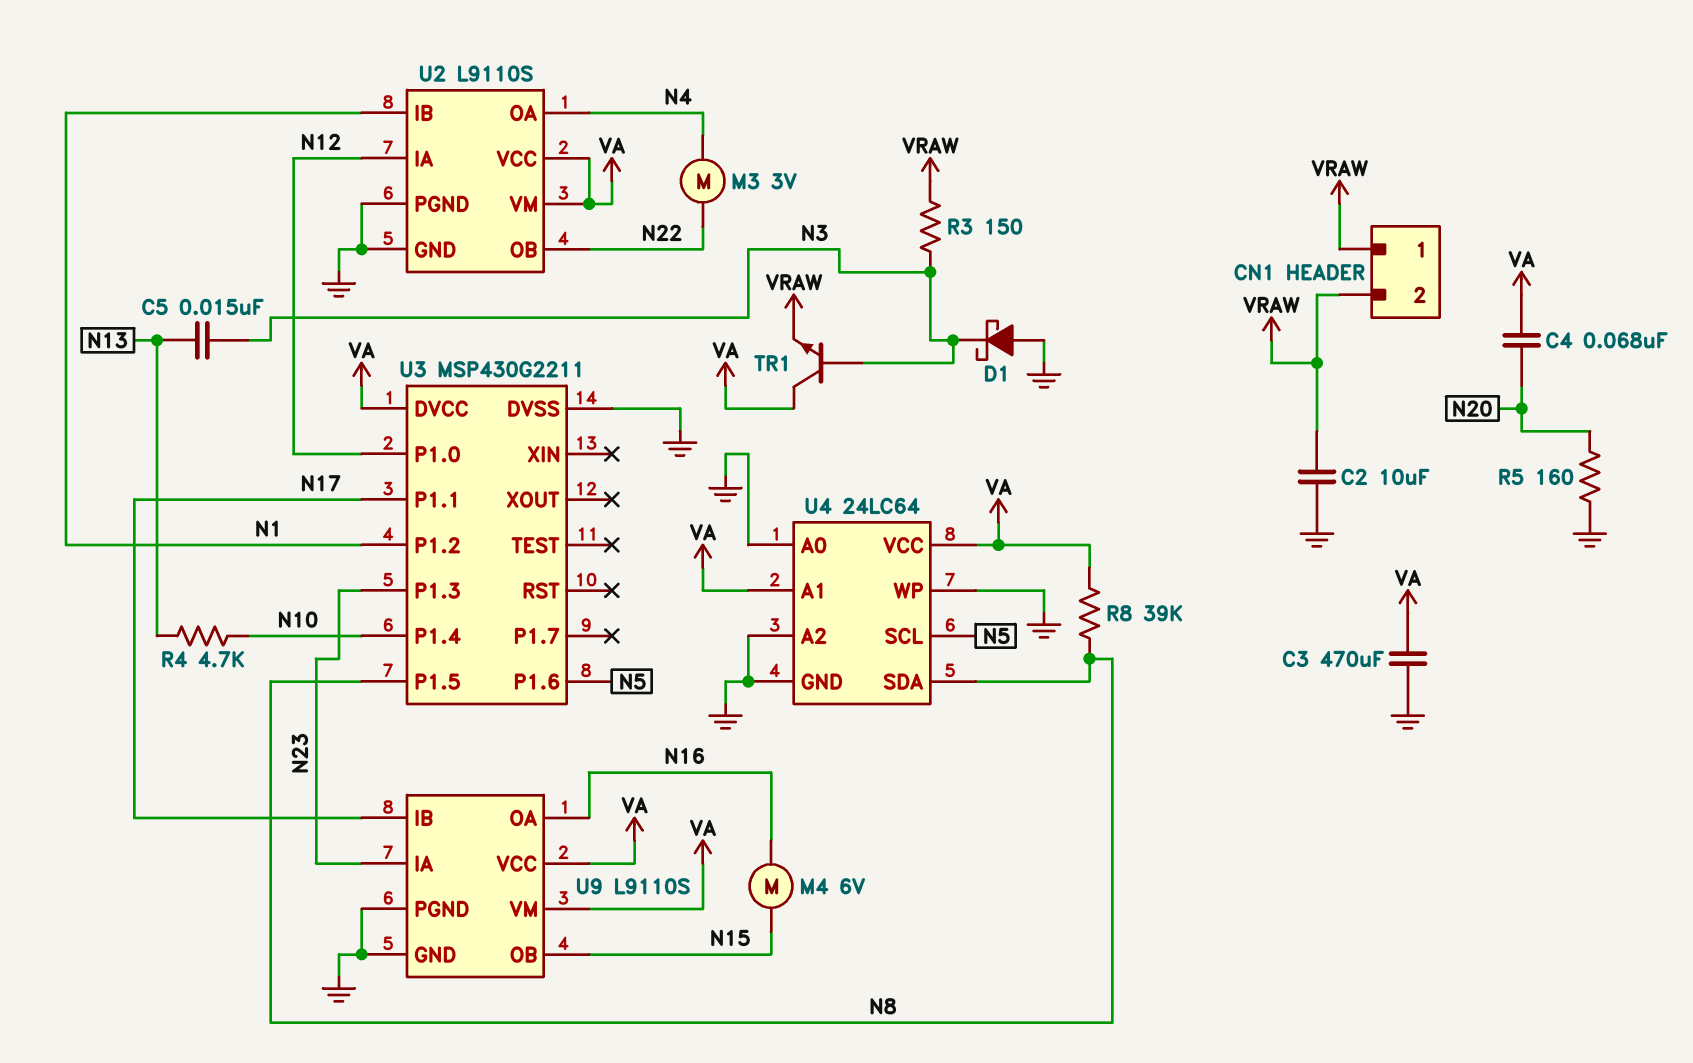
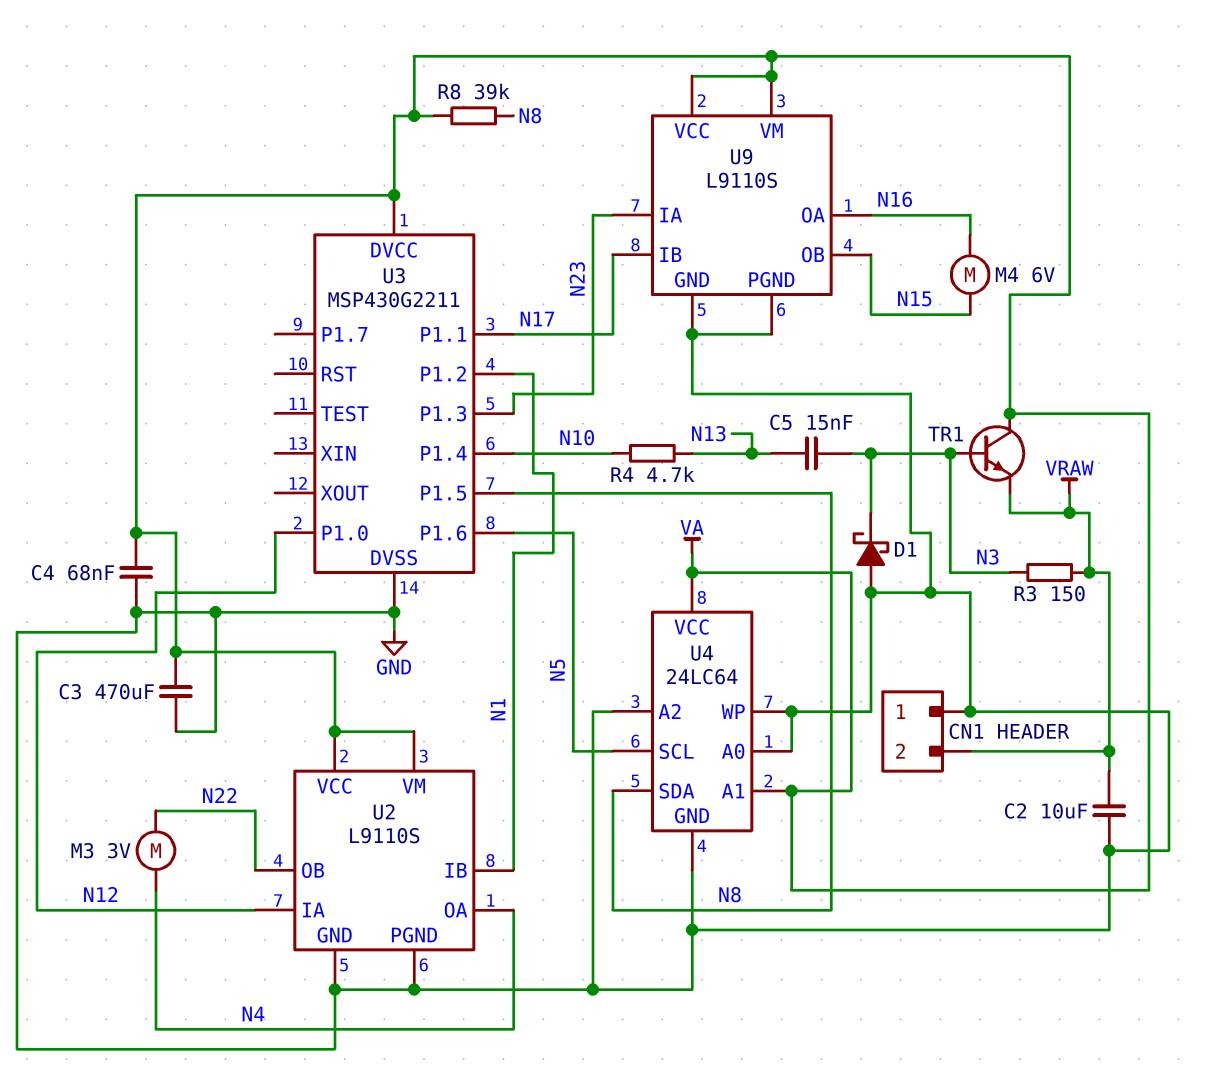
C4: 68nF (N20, VA) -> 68nF (GND, VA)
CN1 pin 1: VRAW -> GND
R5: 160 (GND, N20) -> none

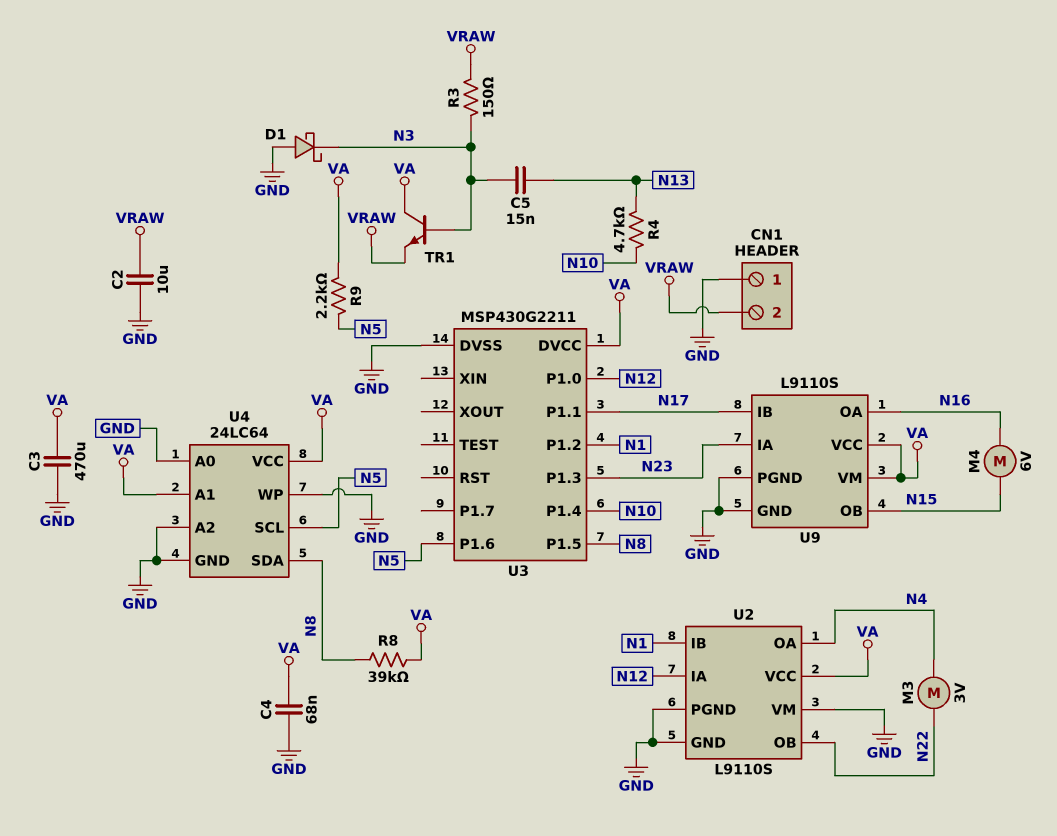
R9: none -> 2.2k (N5, VA)
U2 pin VM: VA -> GND

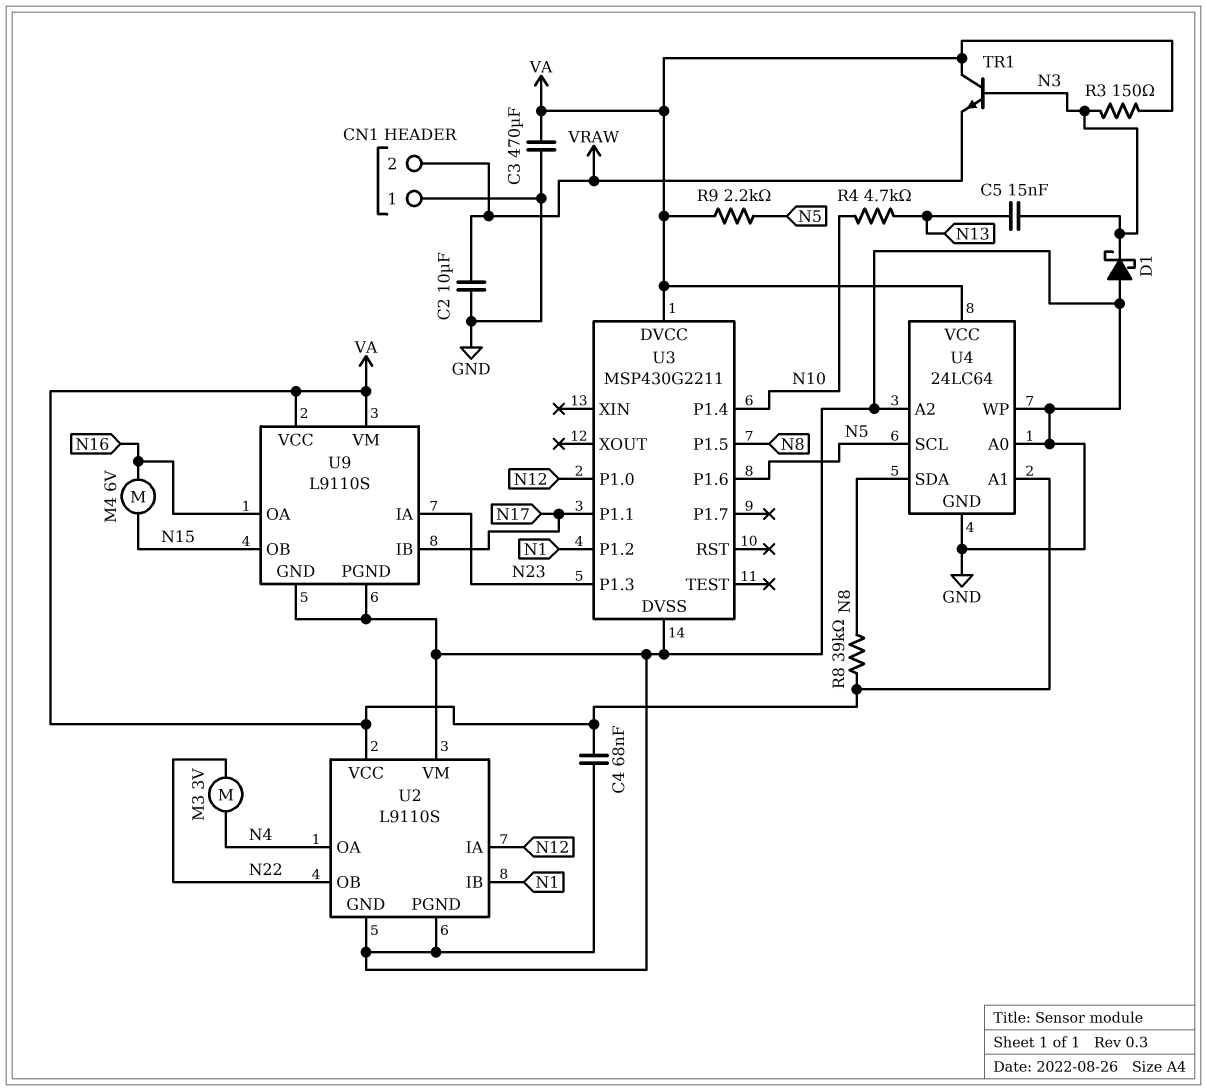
R3: 150 (N3, VRAW) -> 150 (N3, VA)

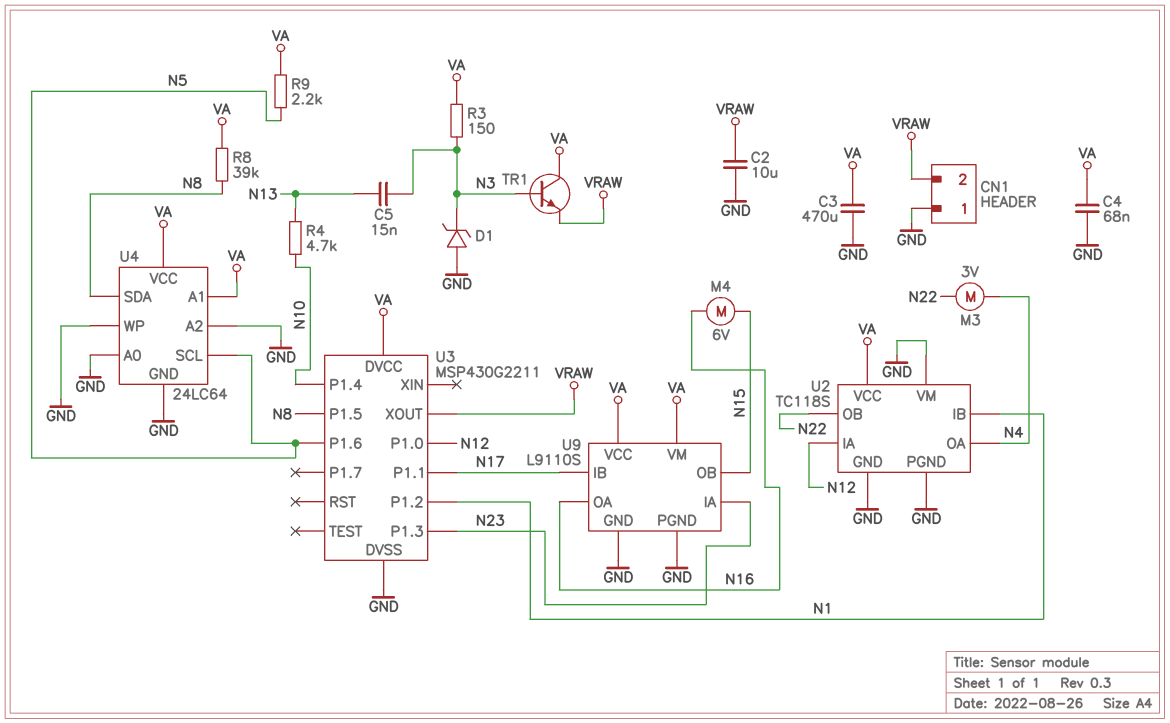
D1: schottky (A GND, K N3) -> zener (A GND, K N3)
U2: L9110S -> TC118S
U3 pin XOUT: none -> VRAW

